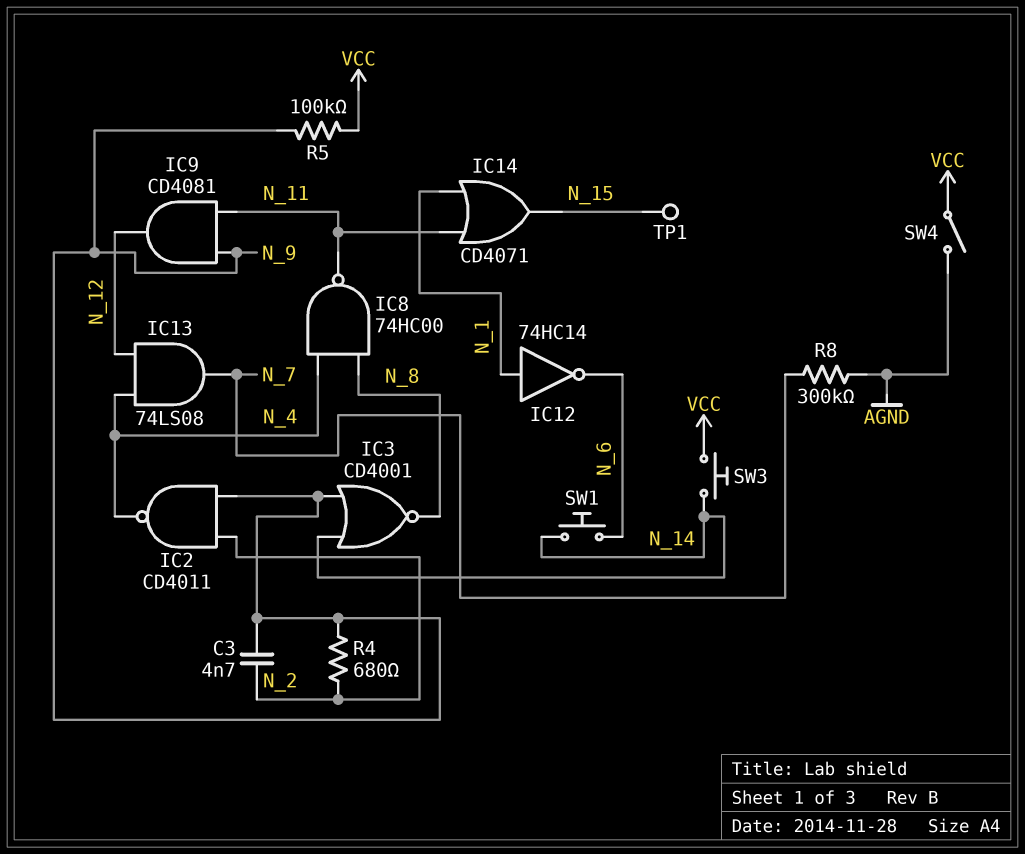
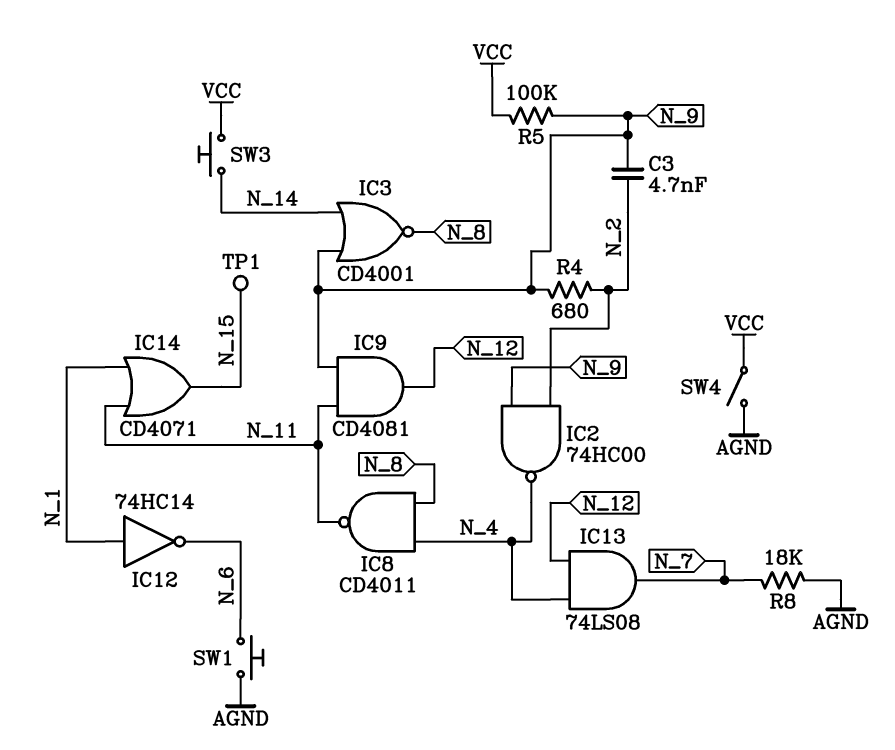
IC2: NAND CD4011 (in N_2, in N_9, out N_4) -> NAND 74HC00 (in N_2, in N_9, out N_4)
IC8: NAND 74HC00 (in N_4, in N_8, out N_11) -> NAND CD4011 (in N_4, in N_8, out N_11)
R8: 300k (AGND, N_7) -> 18k (AGND, N_7)
SW1: button (N_6, N_14) -> button (AGND, N_6)

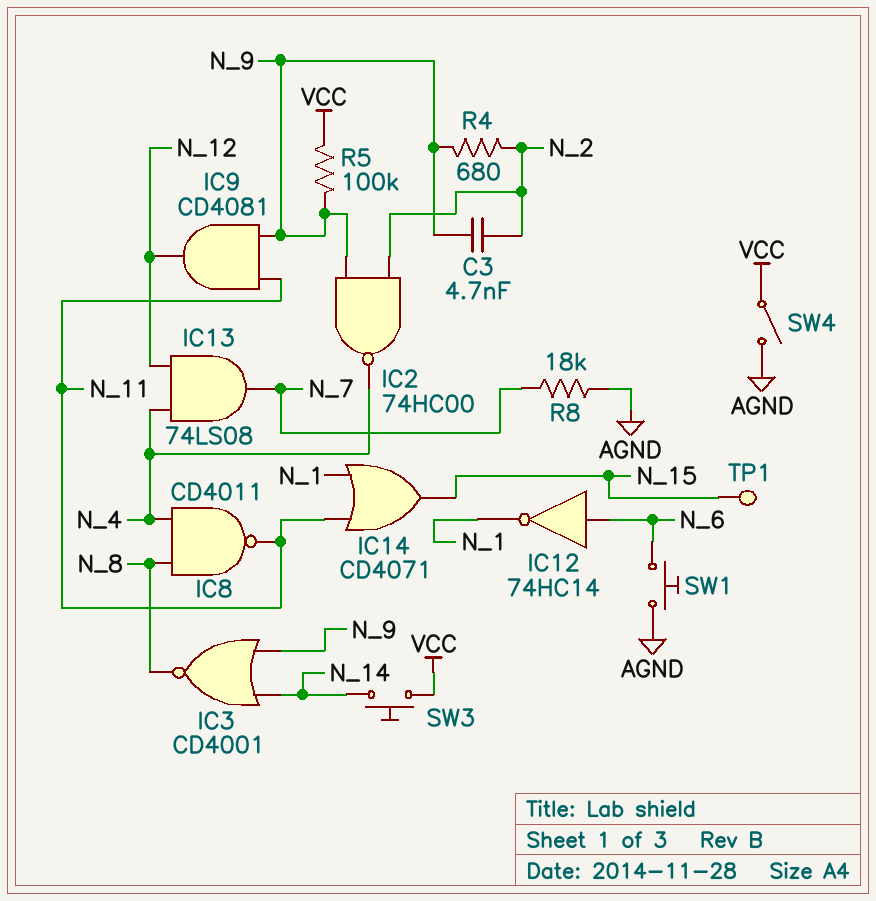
IC12: NOT 74HC14 (in N_1, out N_6) -> NOT 74HC14 (in N_6, out N_1)

